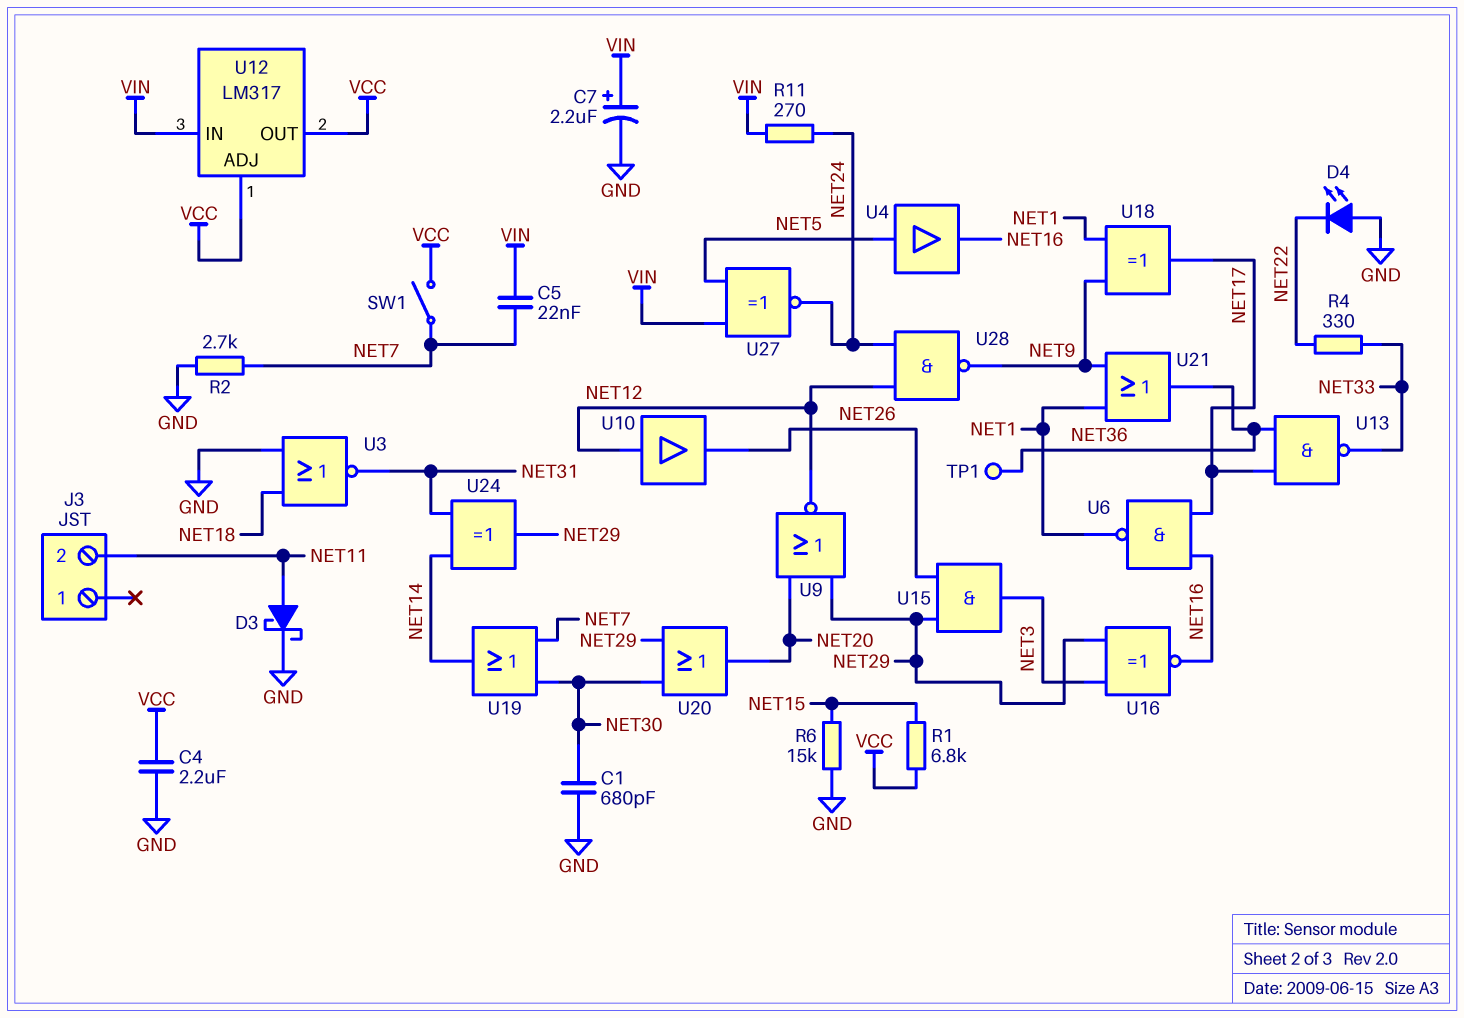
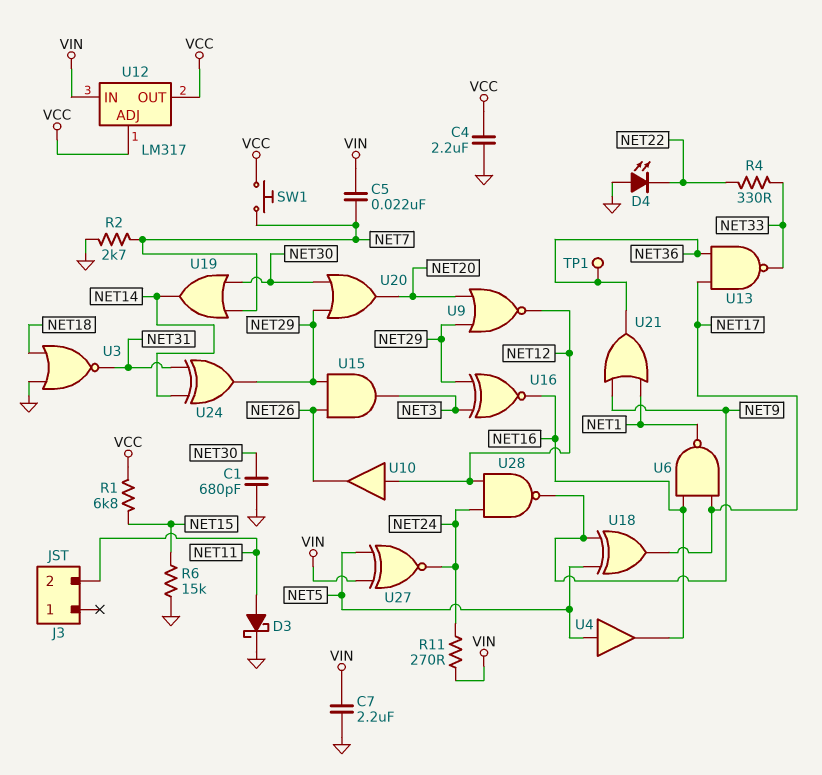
C7: 2.2uF (plus VIN, minus GND) -> 2.2uF (GND, VIN)
SW1: switch (NET7, VCC) -> button (NET7, VCC)
U18: XOR (in NET1, in NET9, out NET17) -> XOR (in NET5, in NET9, out NET17)

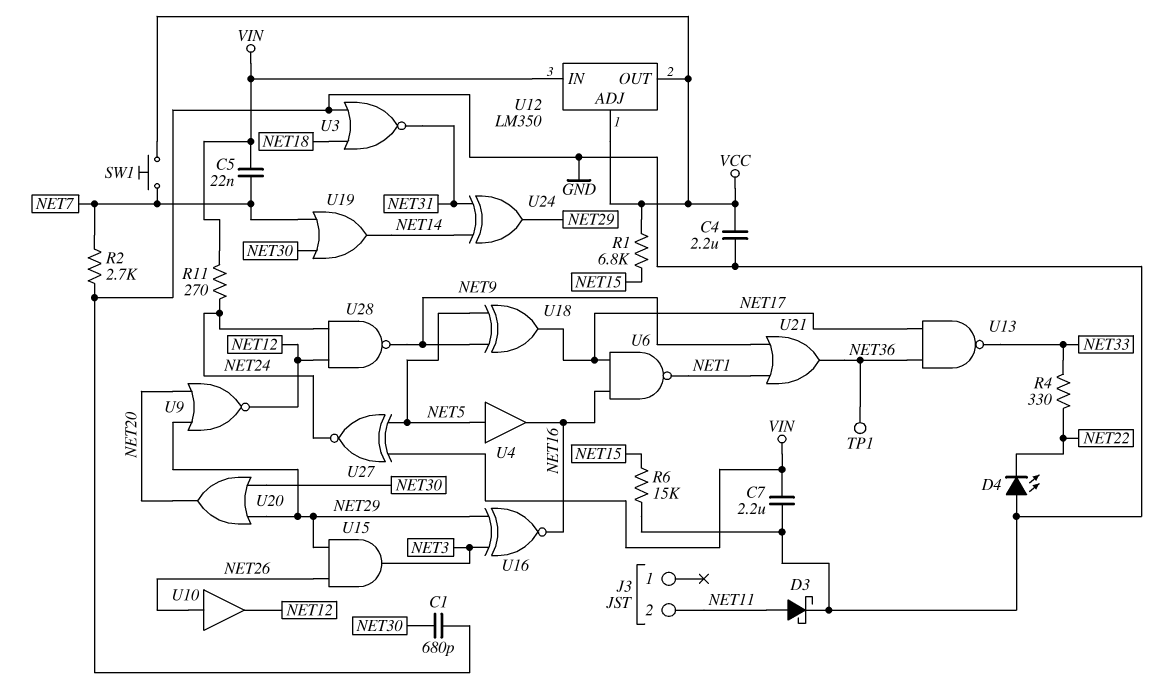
U10: buffer (in NET12, out NET26) -> buffer (in NET26, out NET12)
U12: LM317 -> LM350

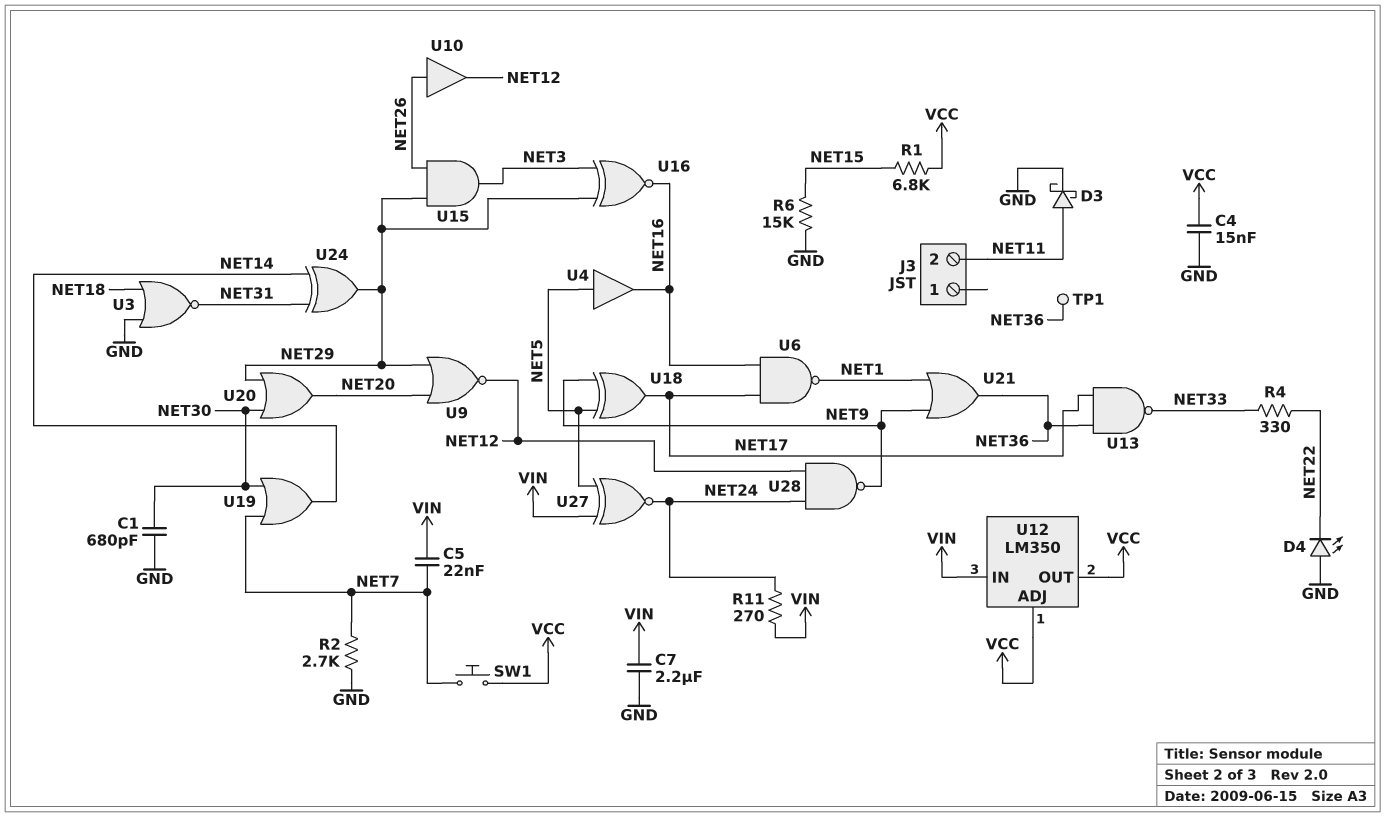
C4: 2.2uF (GND, VCC) -> 15nF (GND, VCC)

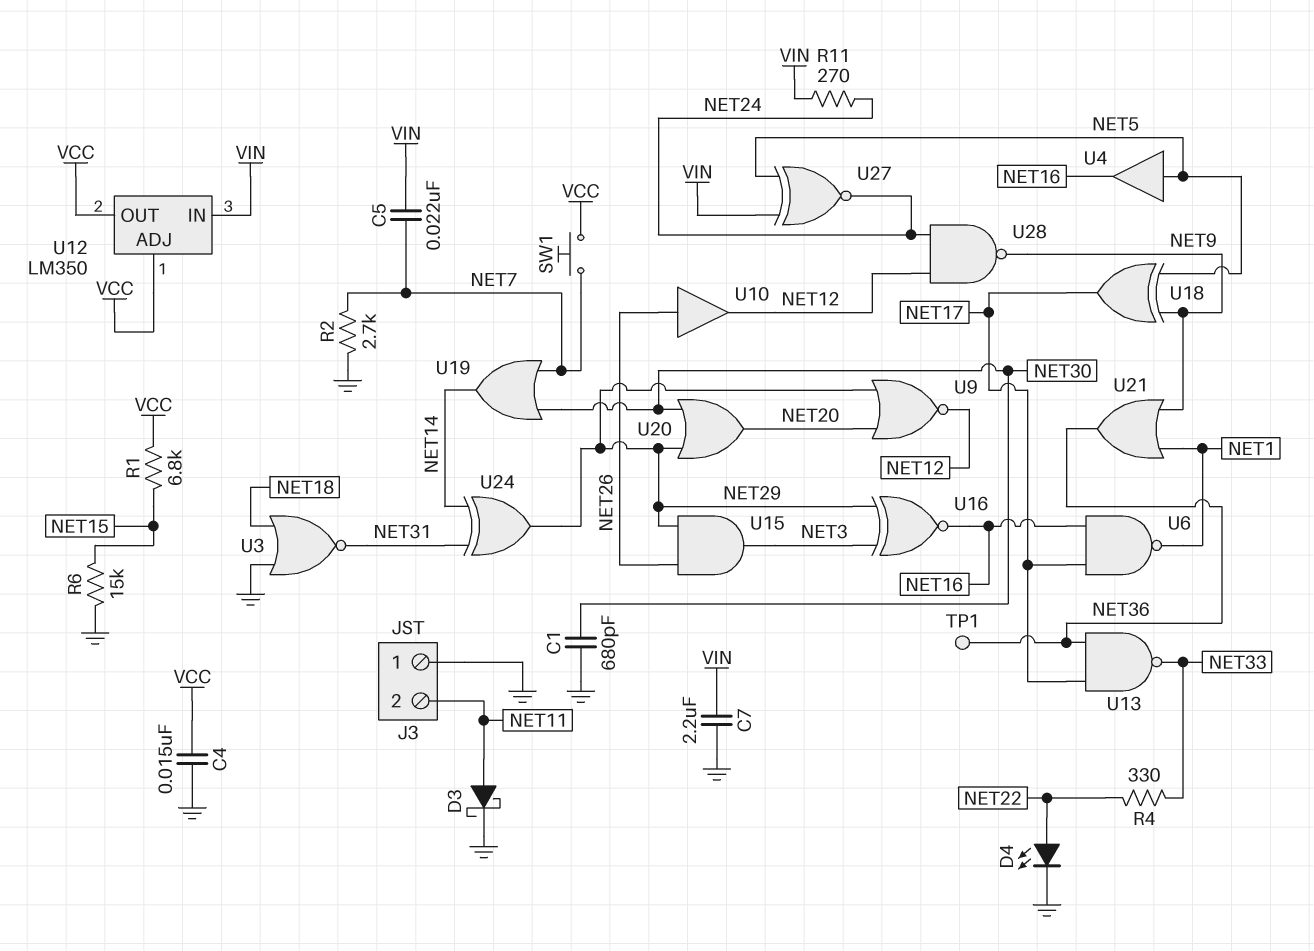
D4: LED (A GND, K NET22) -> LED (A NET22, K GND)
J3 pin 1: none -> GND

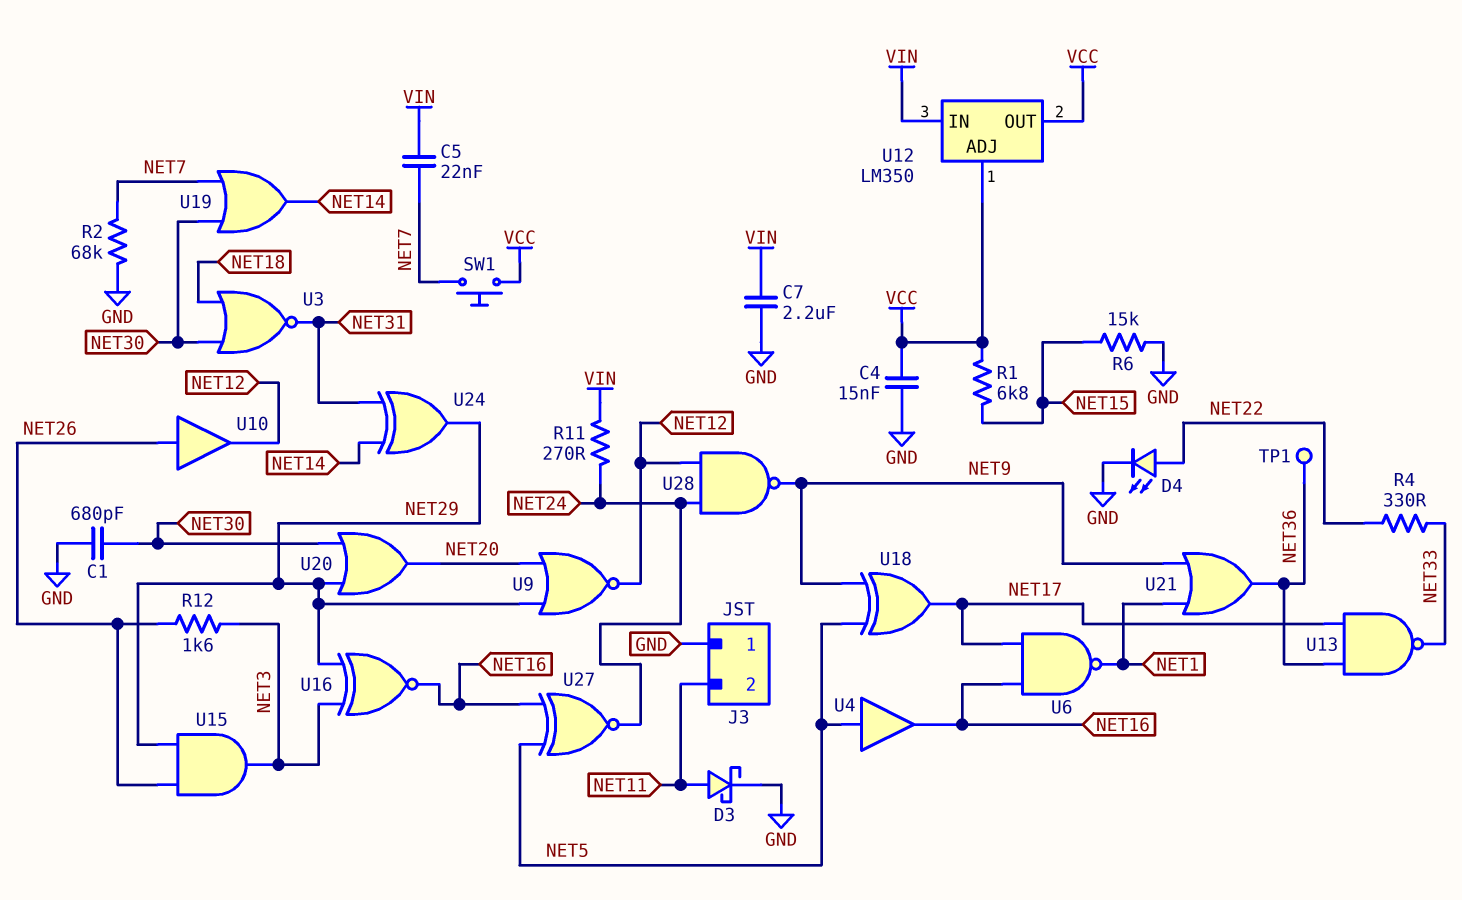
R2: 2.7k (GND, NET7) -> 68k (GND, NET7)
R12: none -> 1.6k (NET3, NET26)
U3: NOR (in GND, in NET18, out NET31) -> NOR (in NET18, in NET30, out NET31)
U27: XNOR (in NET5, in VIN, out NET24) -> XNOR (in NET5, in NET16, out NET24)

